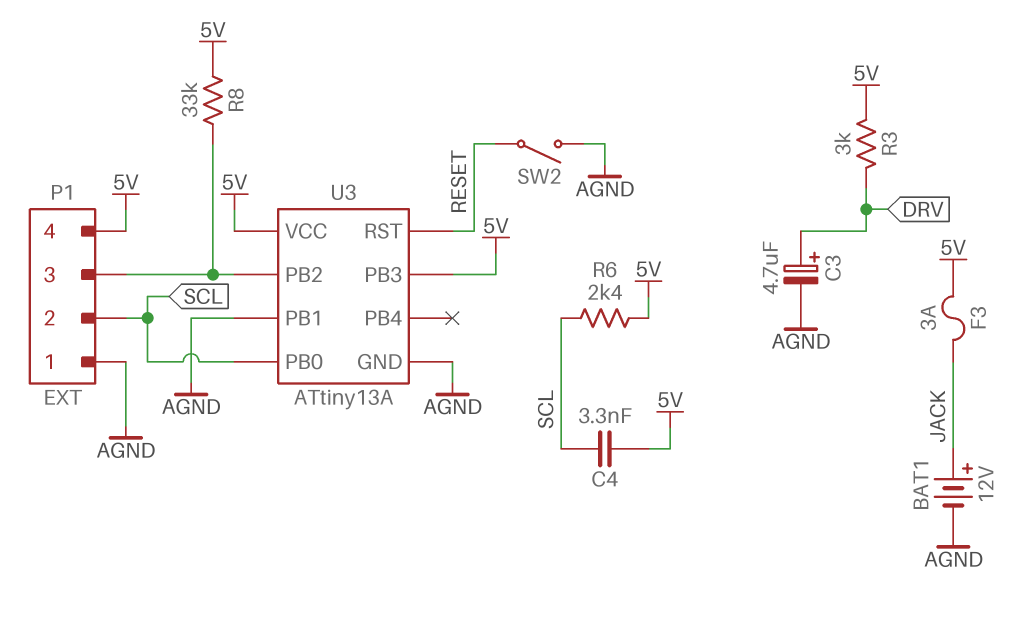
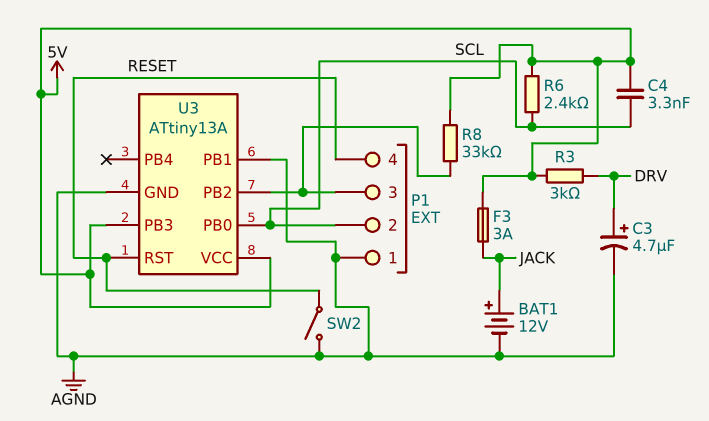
P1 pin 4: 5V -> RESET

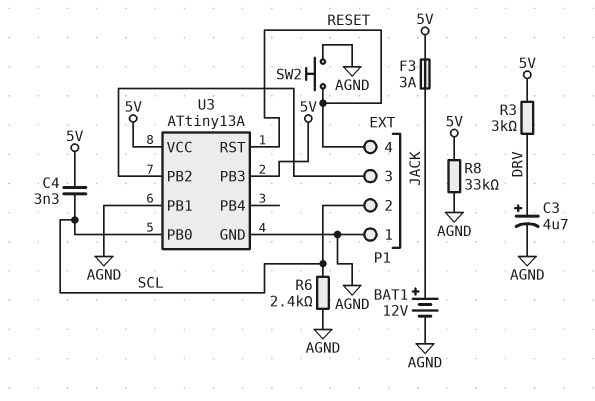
R6: 2.4k (5V, SCL) -> 2.4k (AGND, SCL)
R8: 33k (5V, P1/3) -> 33k (5V, AGND)
SW2: switch (AGND, RESET) -> button (AGND, RESET)

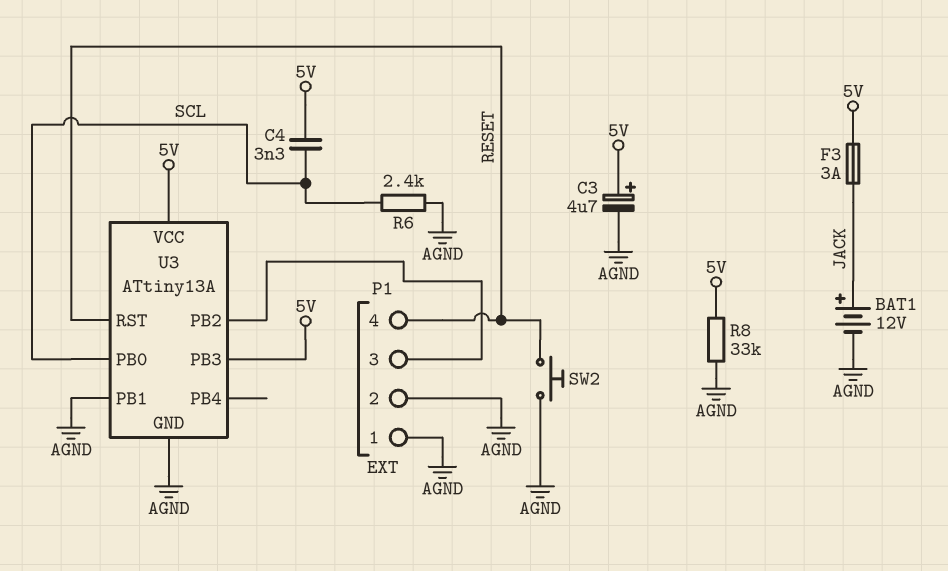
C3: 4.7uF (plus DRV, minus AGND) -> 4.7uF (plus 5V, minus AGND)
P1 pin 2: SCL -> AGND
R3: 3k (5V, DRV) -> none

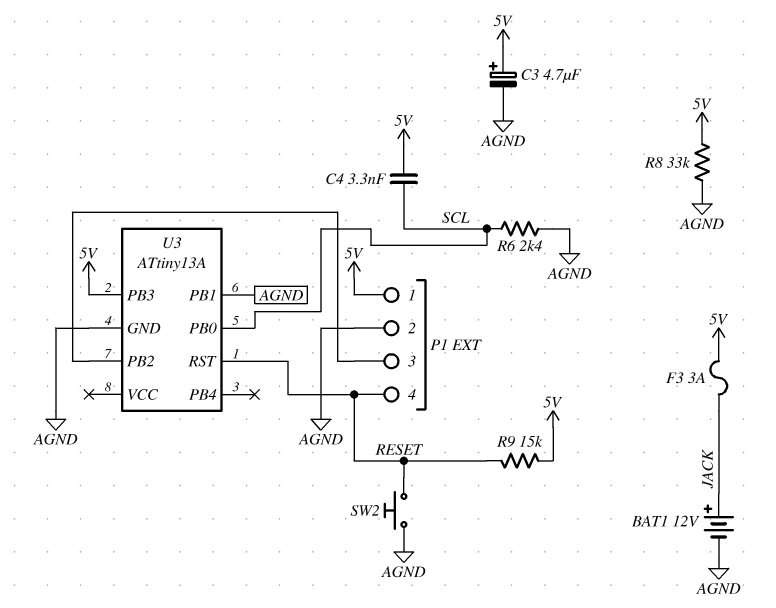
P1 pin 1: AGND -> 5V
R9: none -> 15k (5V, RESET)
U3 pin VCC: 5V -> none

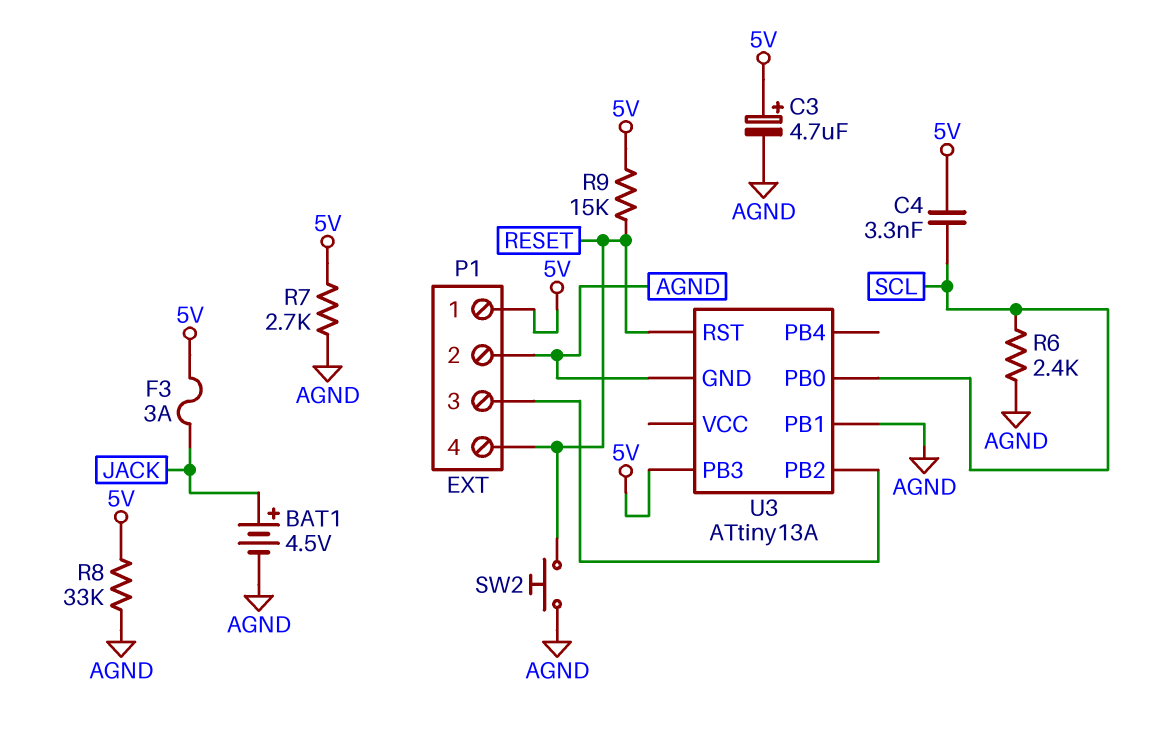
BAT1: 12V (plus JACK, minus AGND) -> 4.5V (plus JACK, minus AGND)
R7: none -> 2.7k (5V, AGND)

